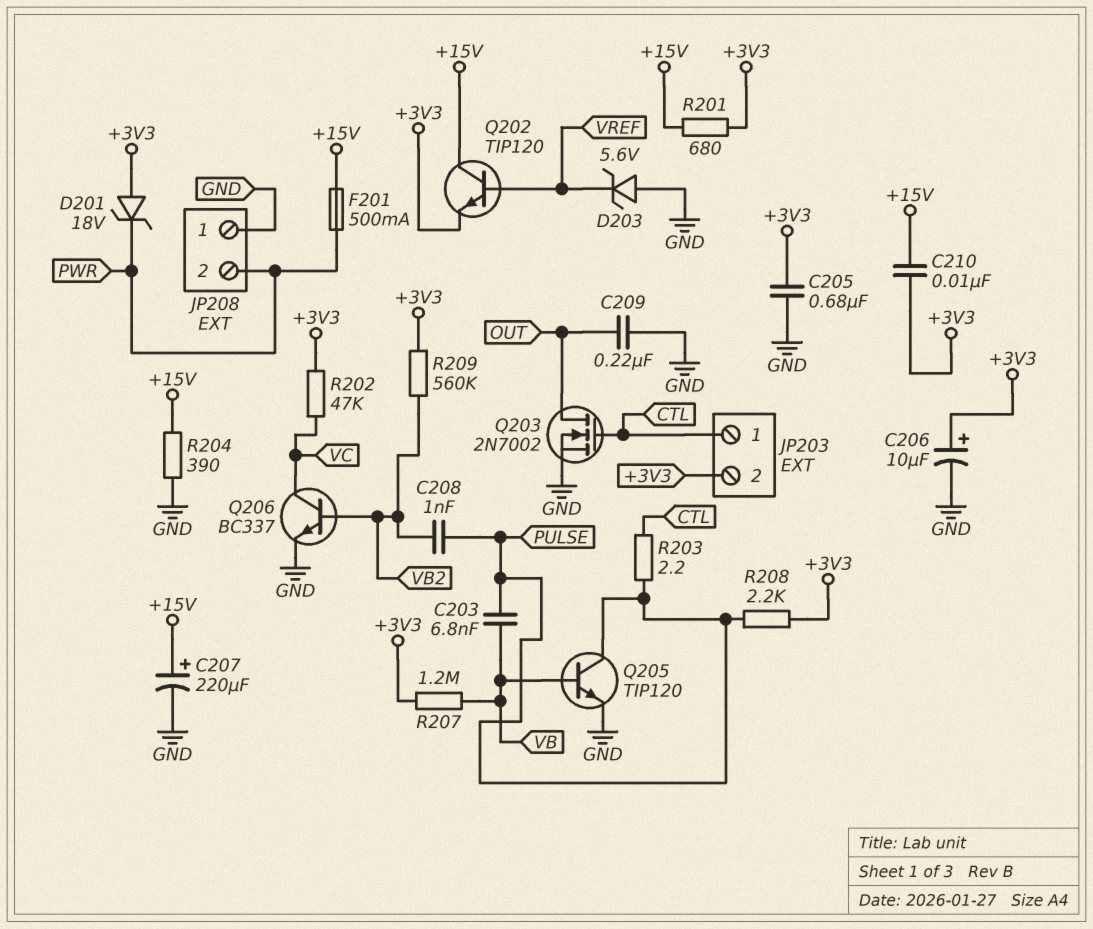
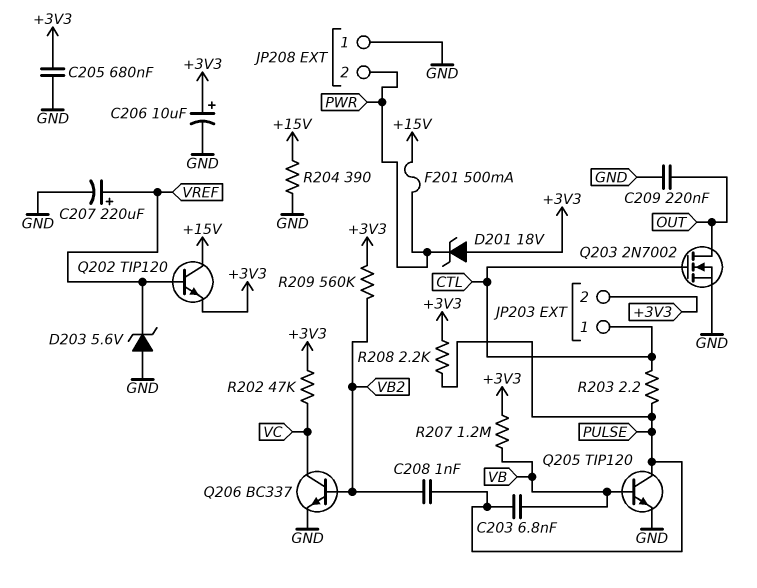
C207: 220uF (plus +15V, minus GND) -> 220uF (plus VREF, minus GND)
C210: 10nF (+3V3, +15V) -> none
R201: 680 (+3V3, +15V) -> none

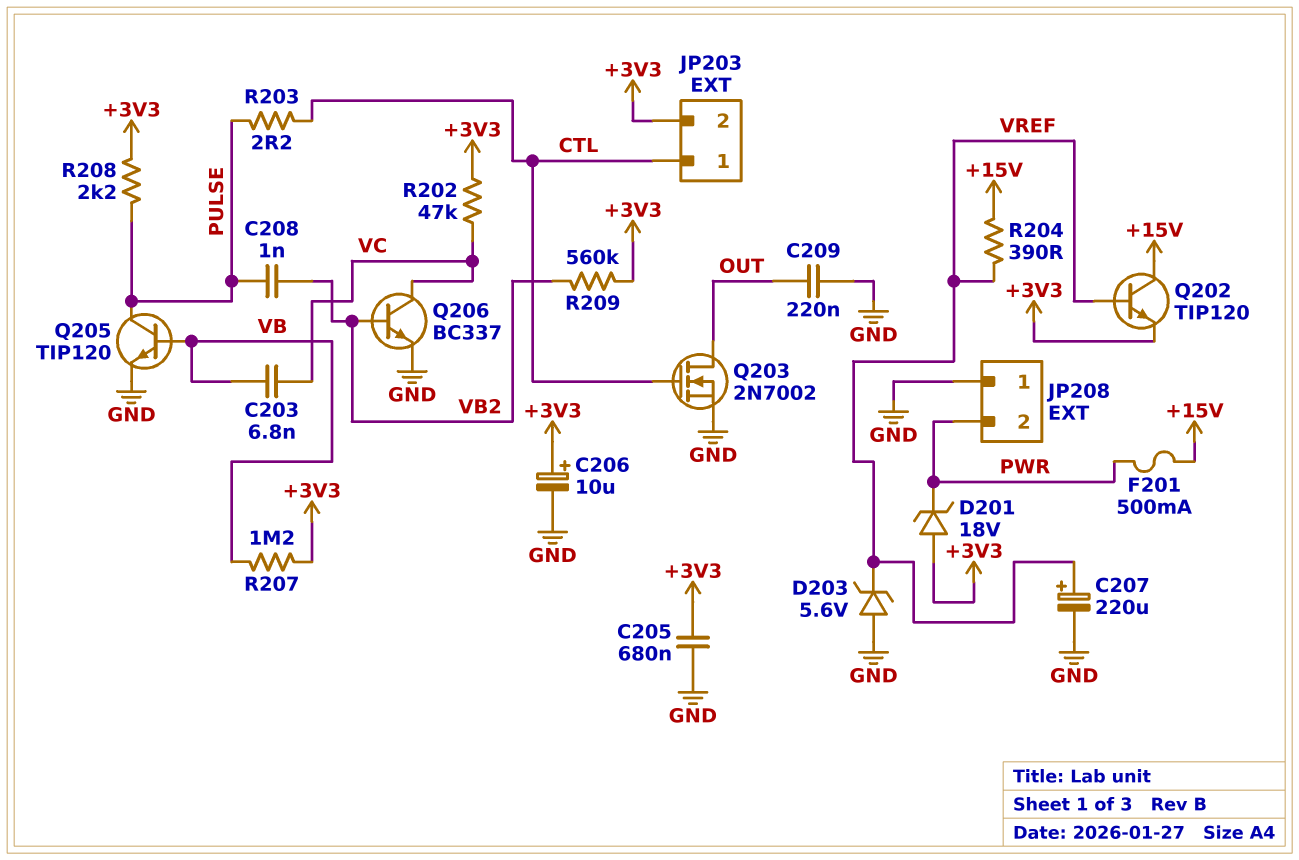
C203: 6.8nF (PULSE, VB) -> 6.8nF (VB, VC)
R204: 390 (+15V, GND) -> 390 (+15V, VREF)

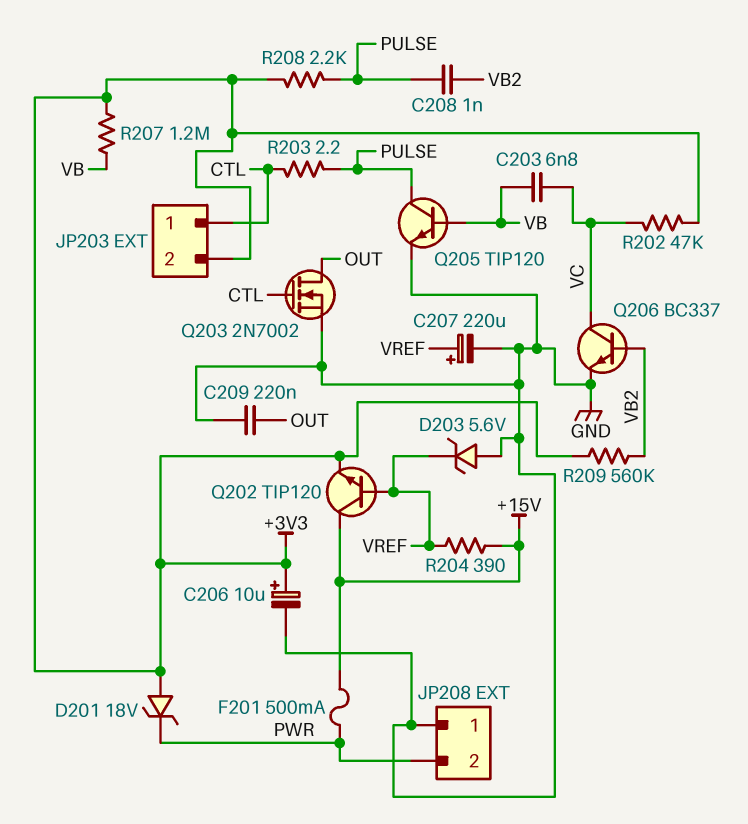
C205: 680nF (+3V3, GND) -> none

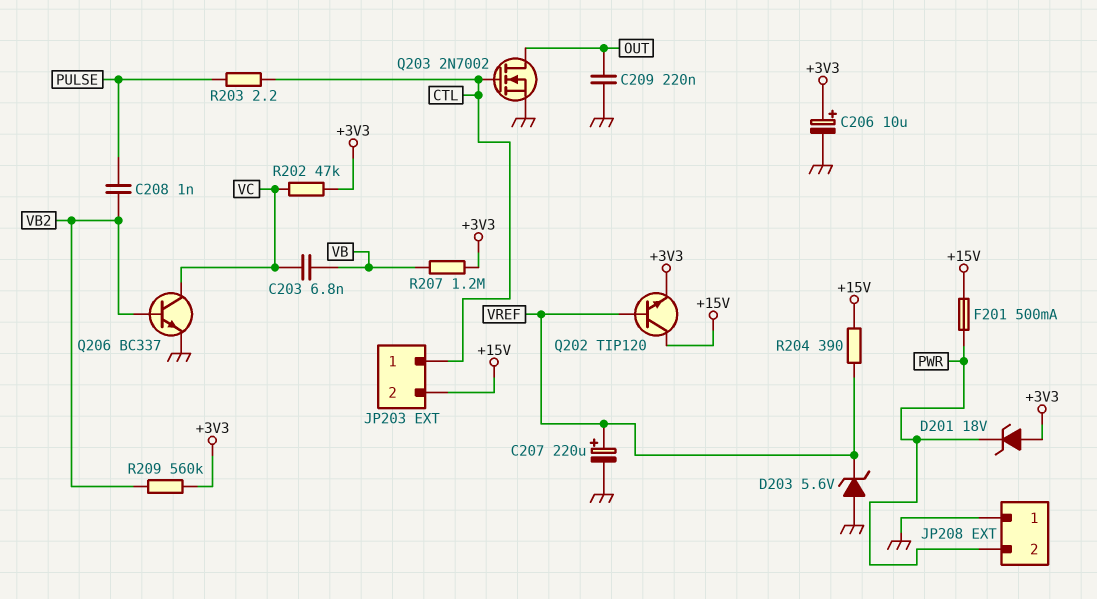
JP203 pin 2: +3V3 -> +15V
Q205: NPN TIP120 (B VB, C PULSE, E GND) -> none
R208: 2.2k (+3V3, PULSE) -> none

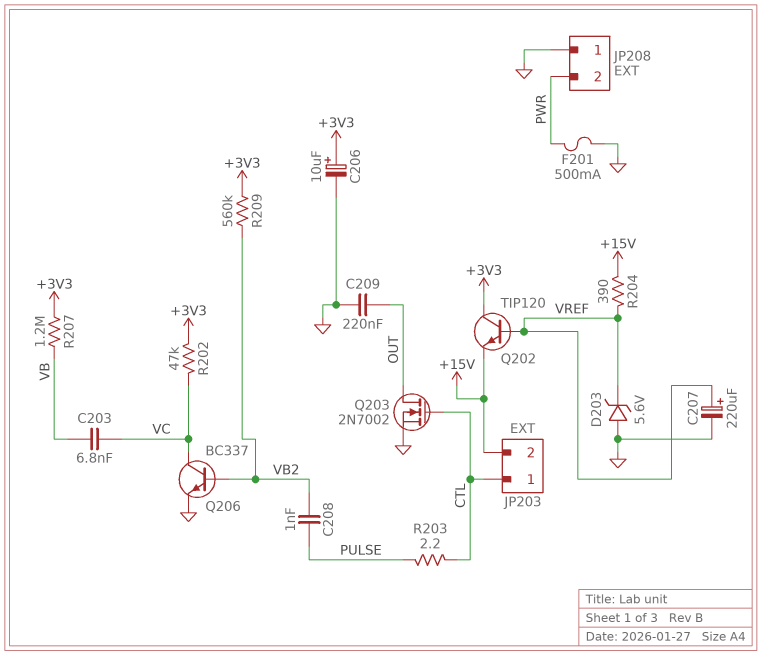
D201: zener 18V (A +3V3, K PWR) -> none
F201: 500mA (+15V, PWR) -> 500mA (GND, PWR)
Q202: NPN TIP120 (B VREF, C +15V, E +3V3) -> NPN TIP120 (B VREF, C +3V3, E +15V)

